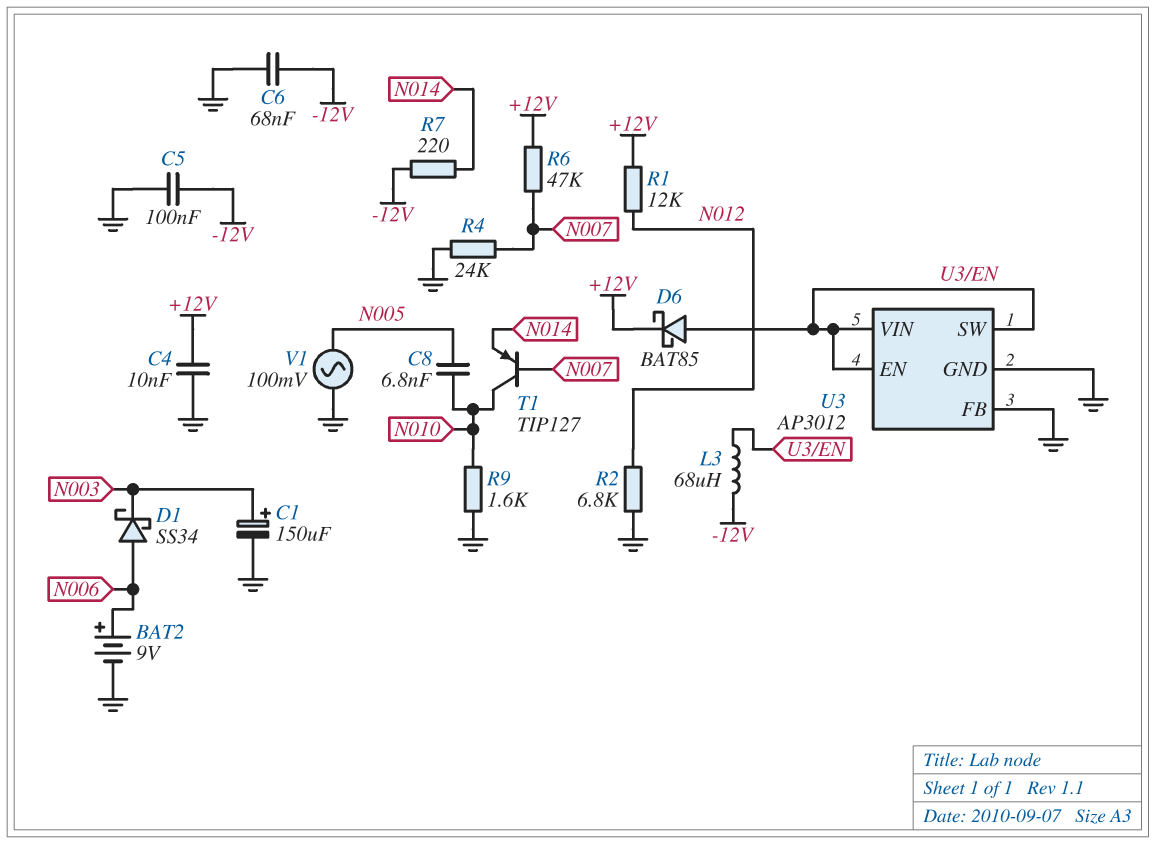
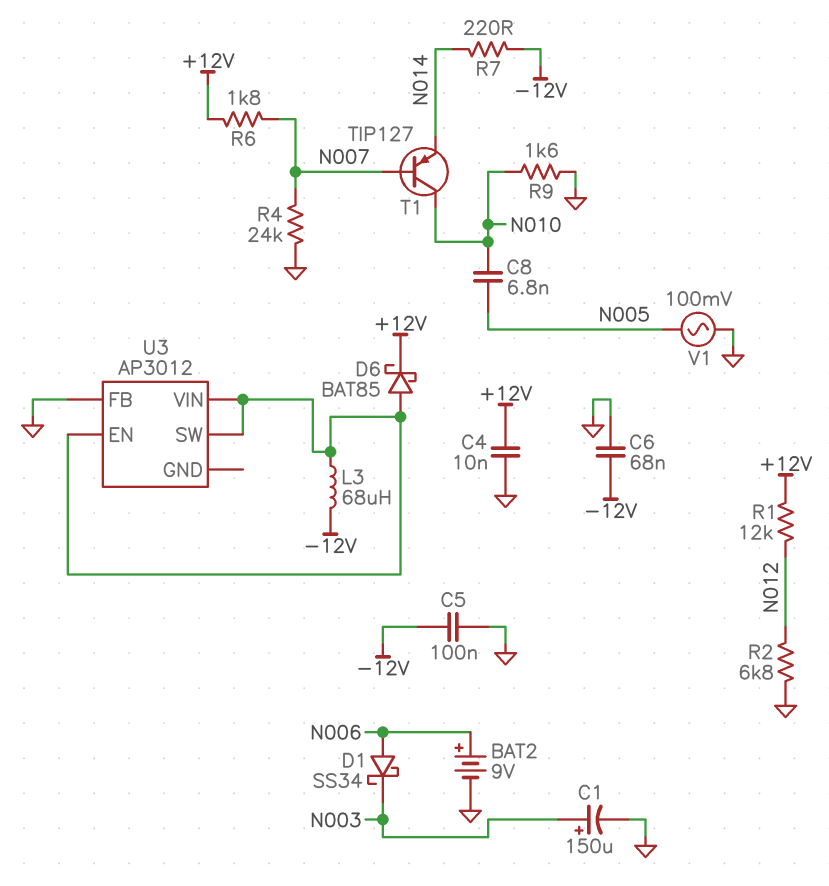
R6: 47k (+12V, N007) -> 1.8k (+12V, N007)
U3 pin GND: GND -> none

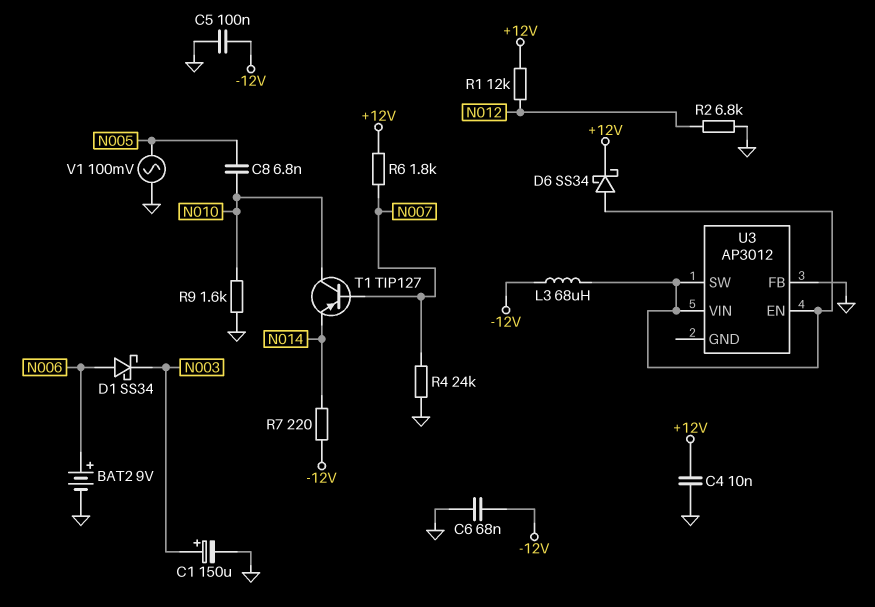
D6: schottky BAT85 (A U3/EN, K +12V) -> schottky SS34 (A U3/EN, K +12V)

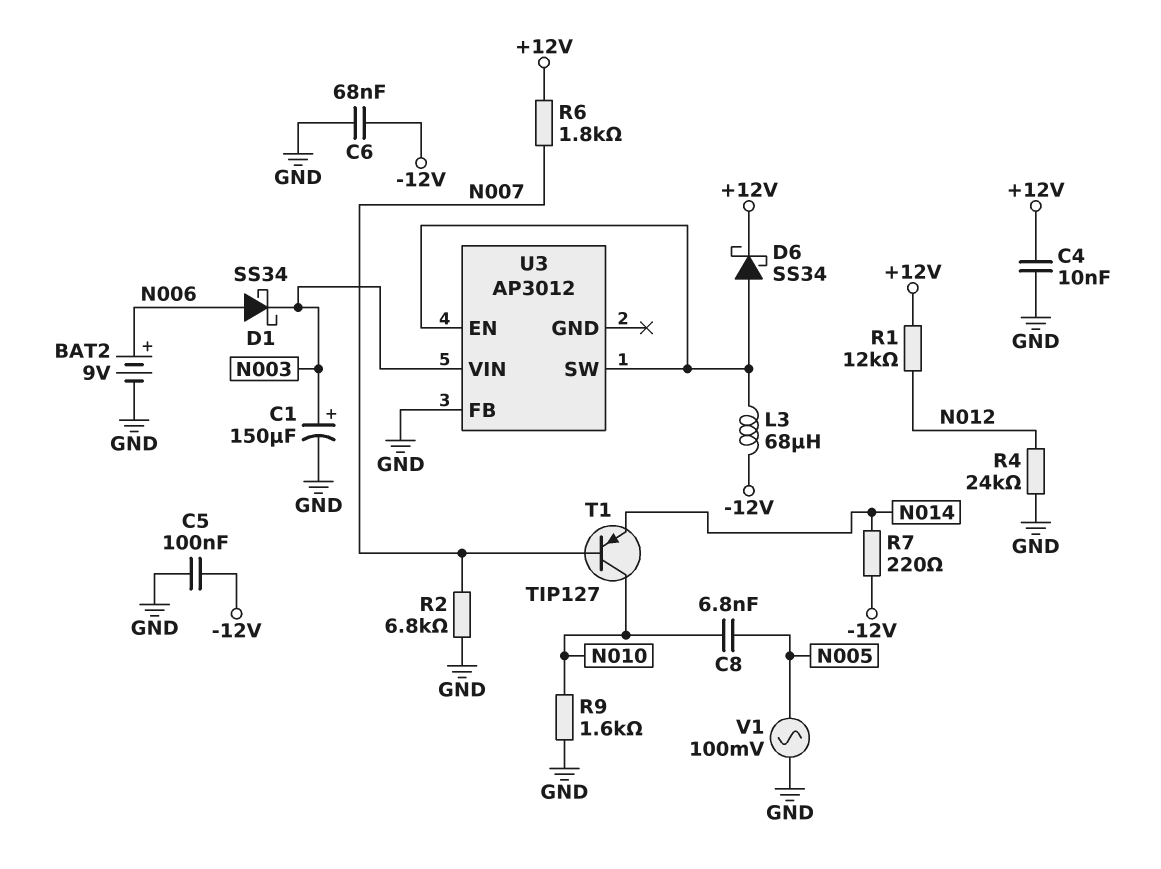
R2: 6.8k (GND, N012) -> 6.8k (GND, N007)
R4: 24k (GND, N007) -> 24k (GND, N012)
U3 pin VIN: U3/EN -> N003

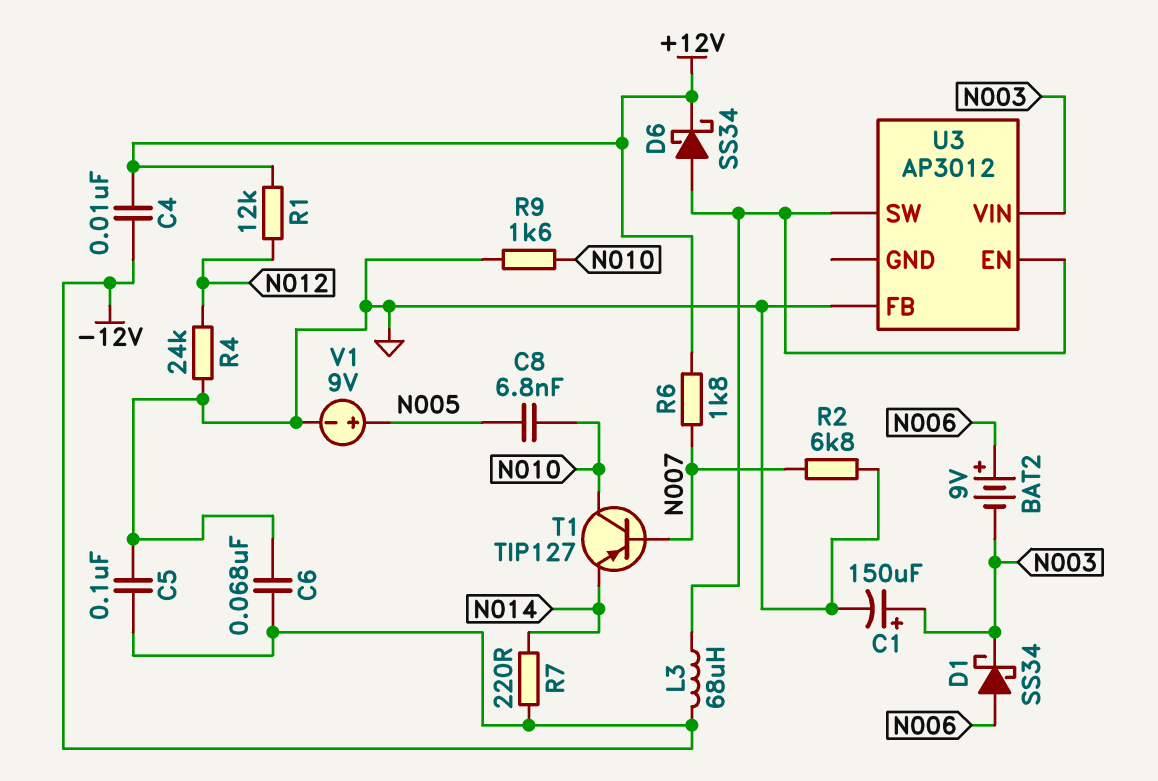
BAT2: 9V (plus N006, minus GND) -> 9V (plus N006, minus N003)
C4: 10nF (+12V, GND) -> 10nF (+12V, -12V)
V1: AC 100mV (GND, N005) -> 9V (plus N005, minus GND)

